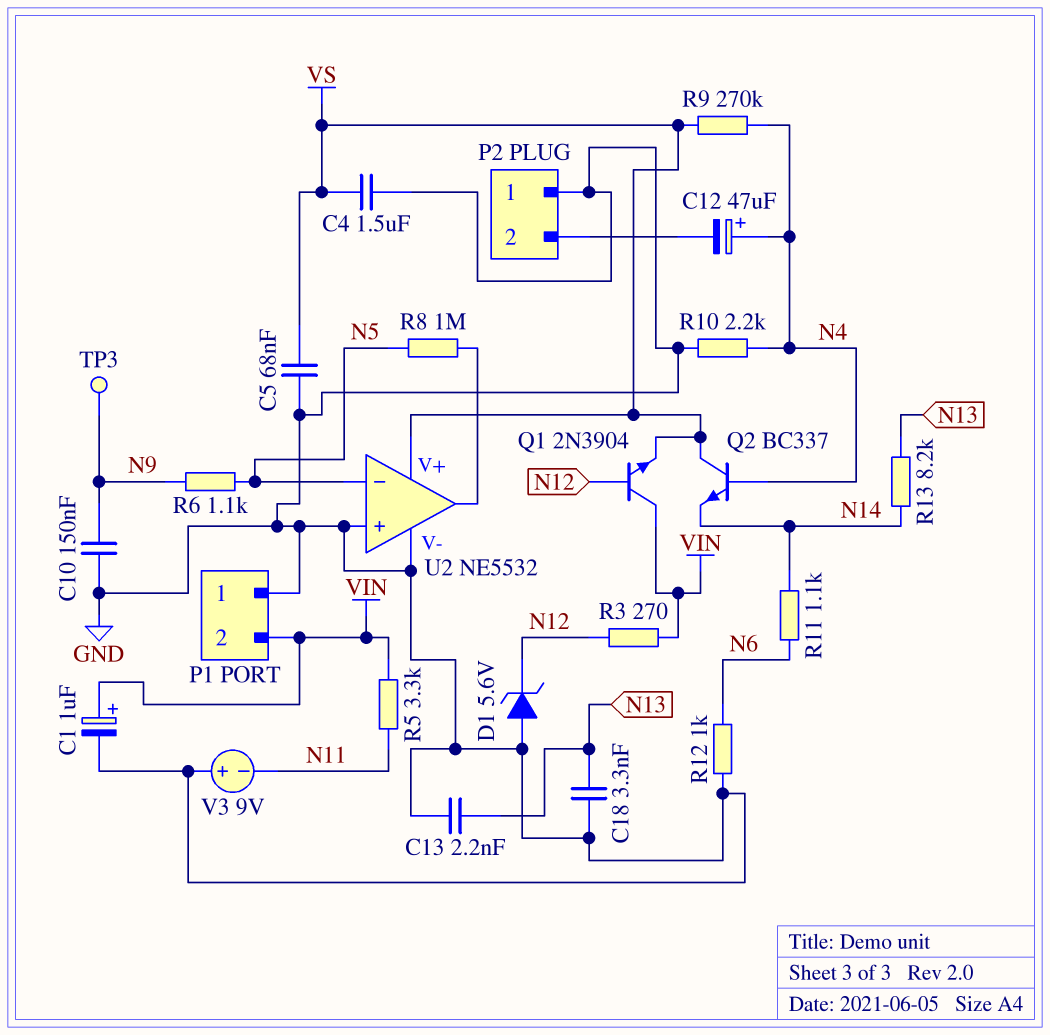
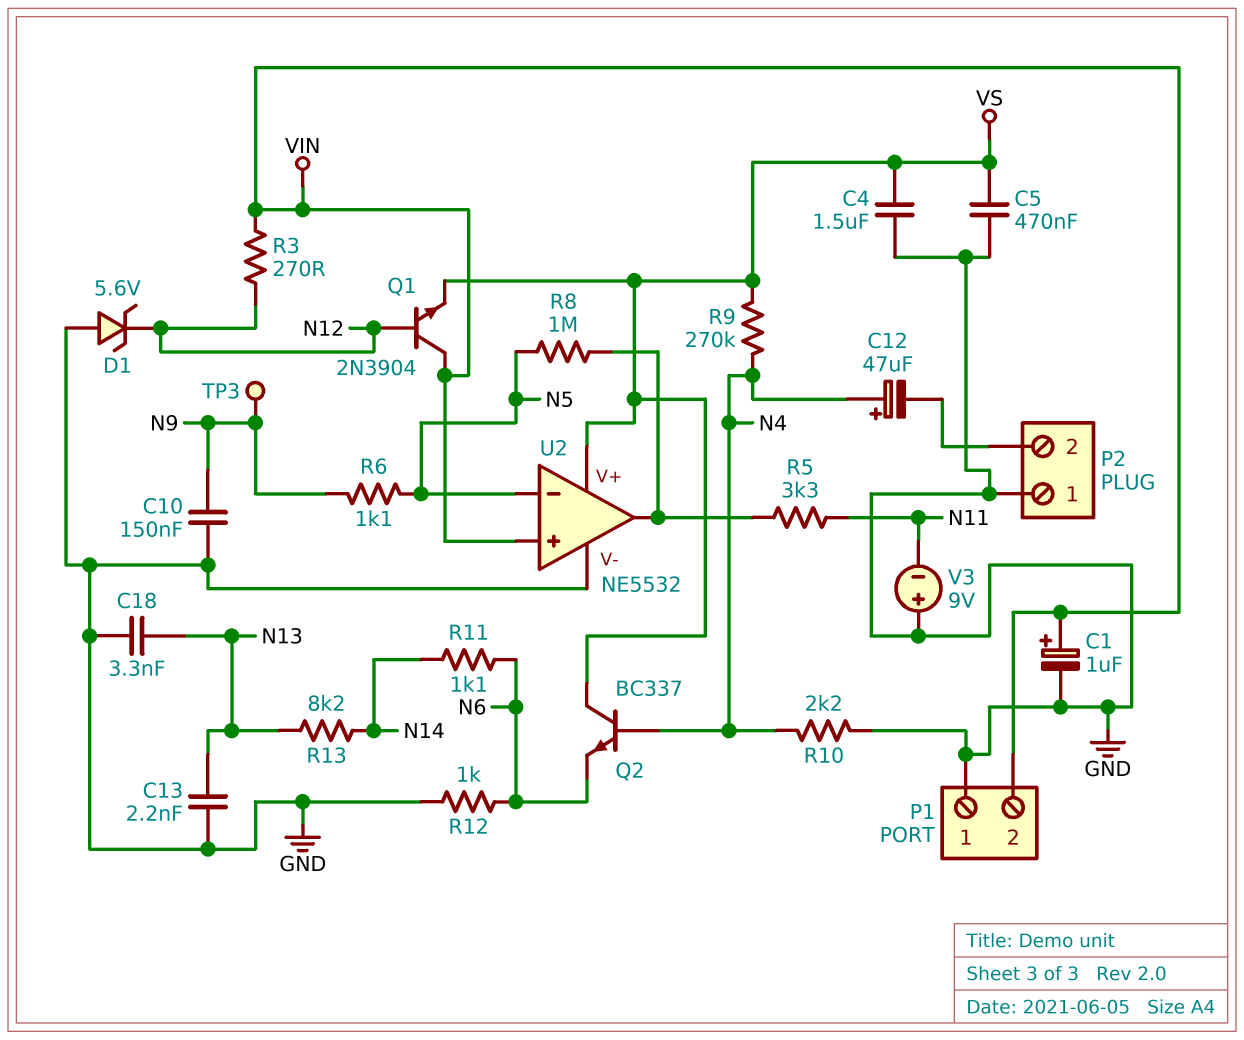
C5: 68nF (GND, VS) -> 470nF (GND, VS)
Q2: NPN BC337 (B N4, C VS, E N14) -> NPN BC337 (B N4, C VS, E N6)
R5: 3.3k (N11, VIN) -> 3.3k (N11, U2/out)
U2 pin in+: GND -> VIN

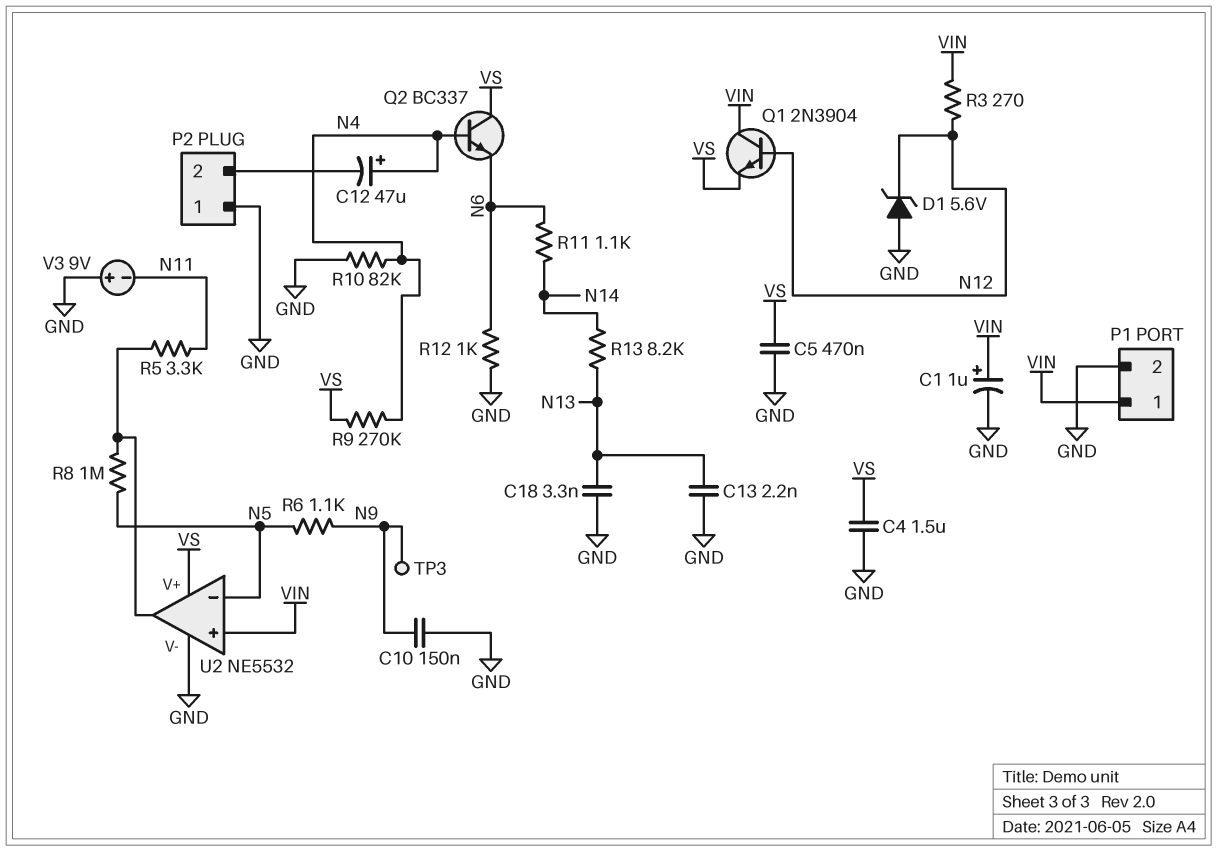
P1 pin 1: GND -> VIN
P1 pin 2: VIN -> GND
R10: 2.2k (GND, N4) -> 82k (GND, N4)

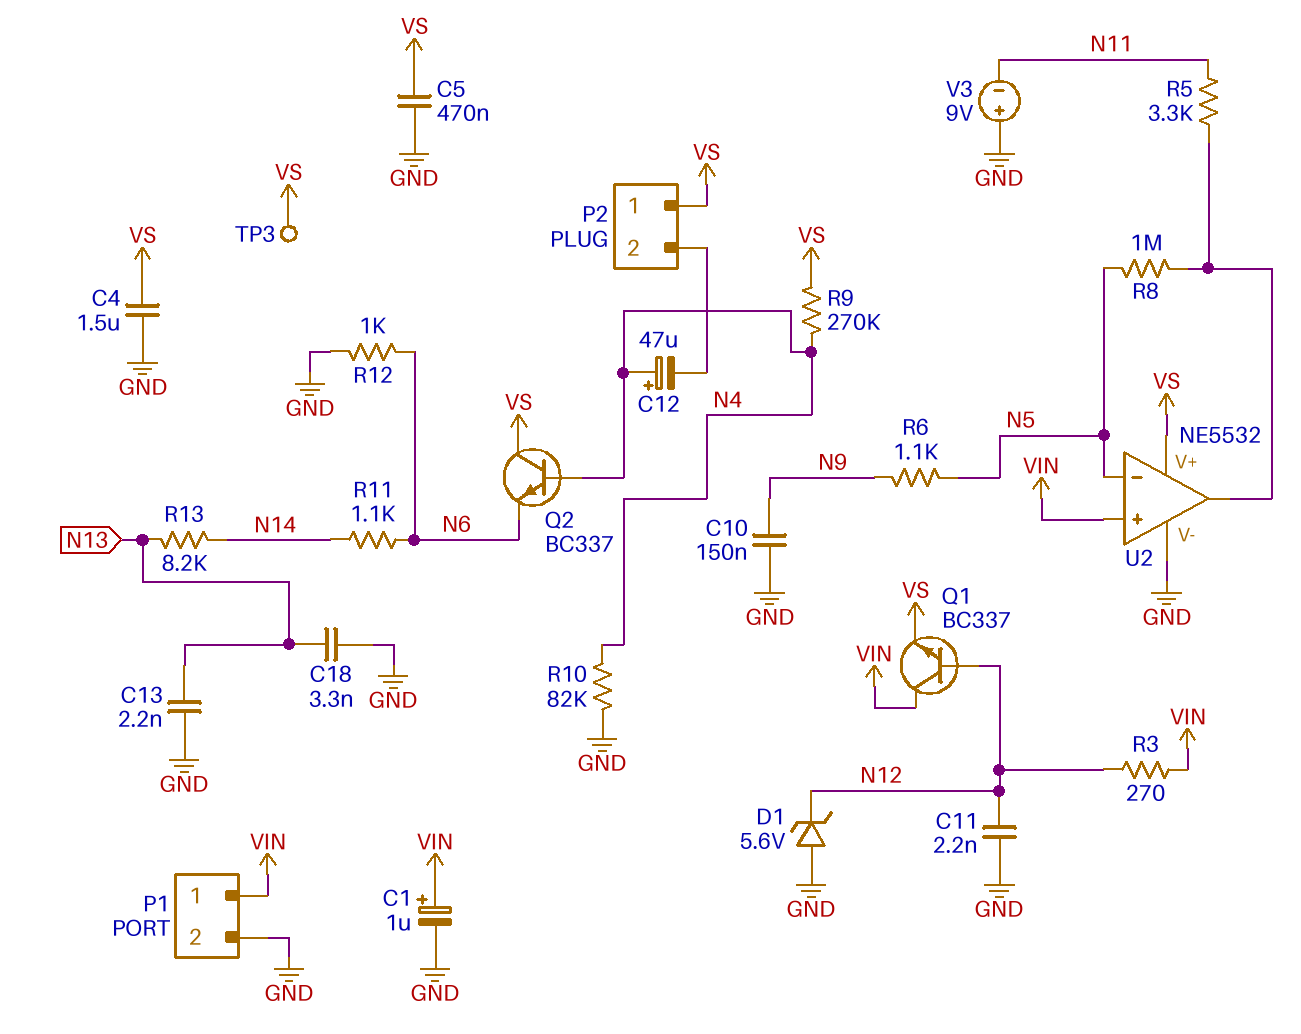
C11: none -> 2.2nF (GND, N12)
P2 pin 1: GND -> VS
Q1: NPN 2N3904 (B N12, C VIN, E VS) -> NPN BC337 (B N12, C VIN, E VS)
TP3: test point (N9) -> test point (VS)

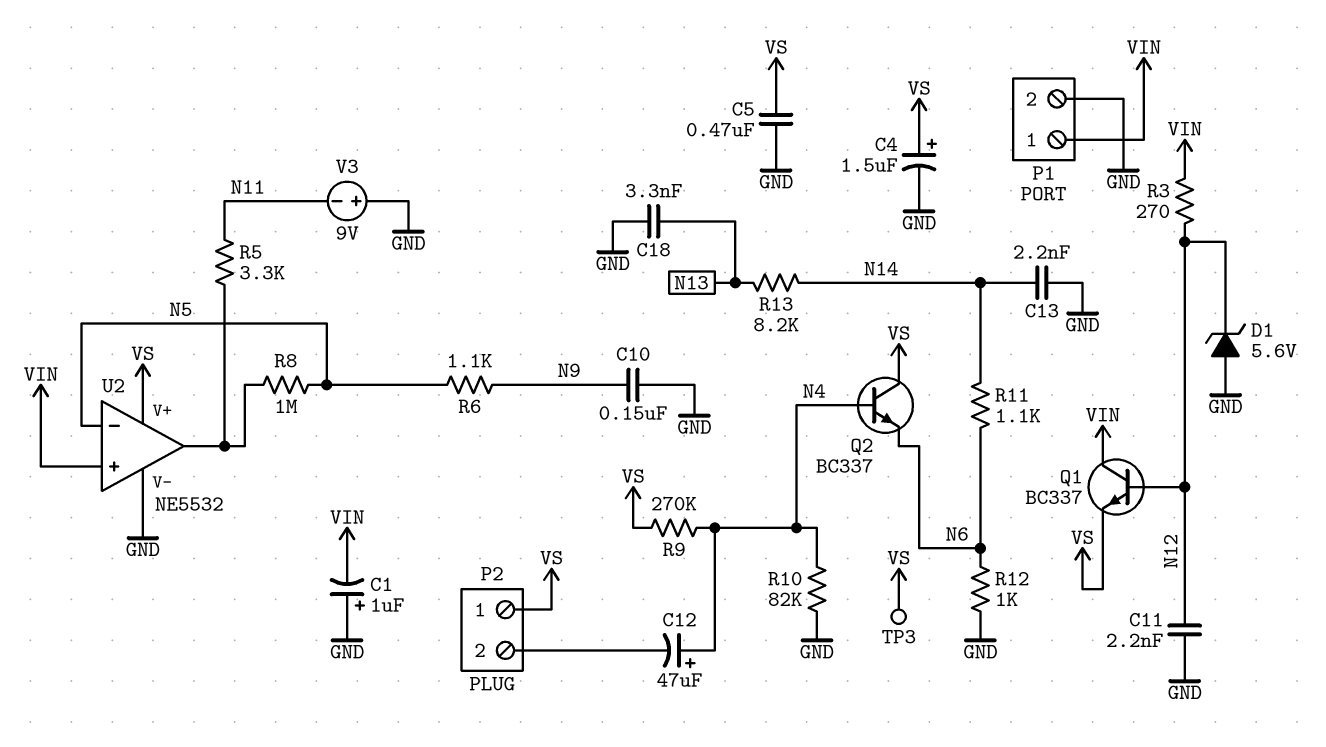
C1: 1uF (plus VIN, minus GND) -> 1uF (plus GND, minus VIN)
C4: 1.5uF (GND, VS) -> 1.5uF (plus VS, minus GND)
C13: 2.2nF (GND, N13) -> 2.2nF (GND, N14)

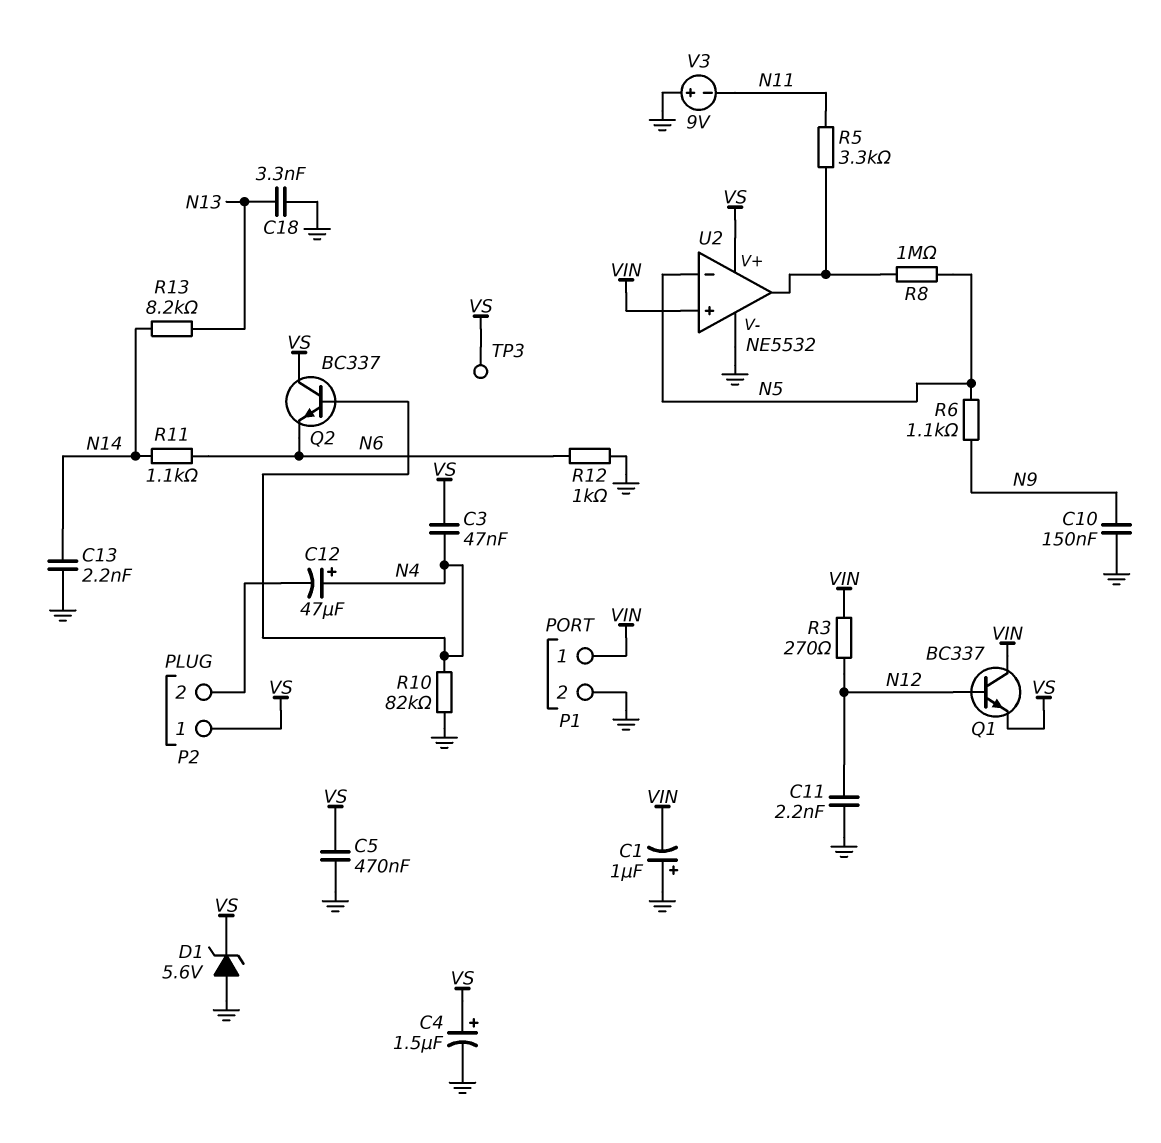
C3: none -> 47nF (N4, VS)
D1: zener 5.6V (A GND, K N12) -> zener 5.6V (A GND, K VS)
R9: 270k (N4, VS) -> none

